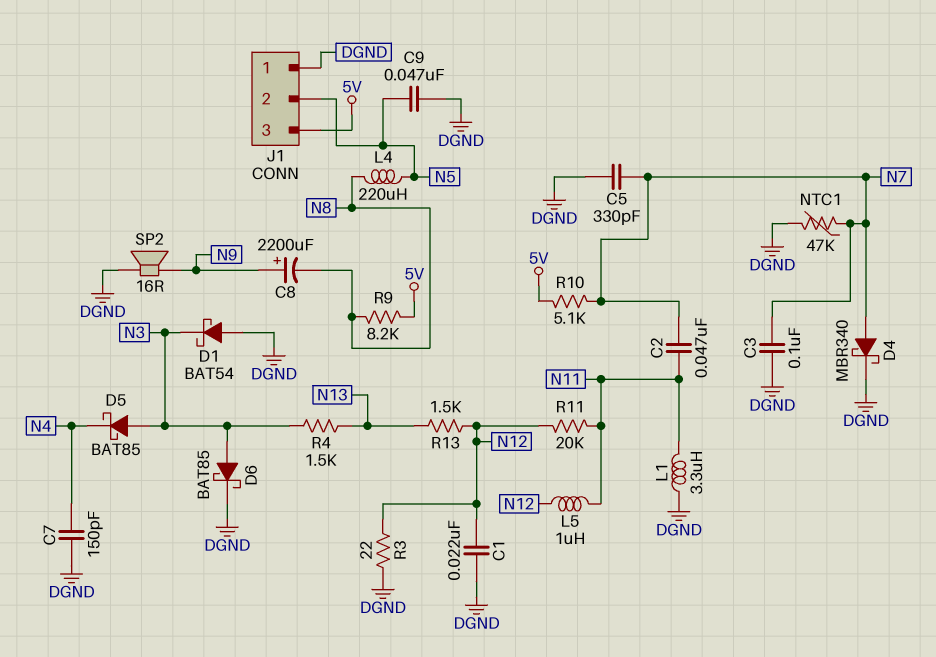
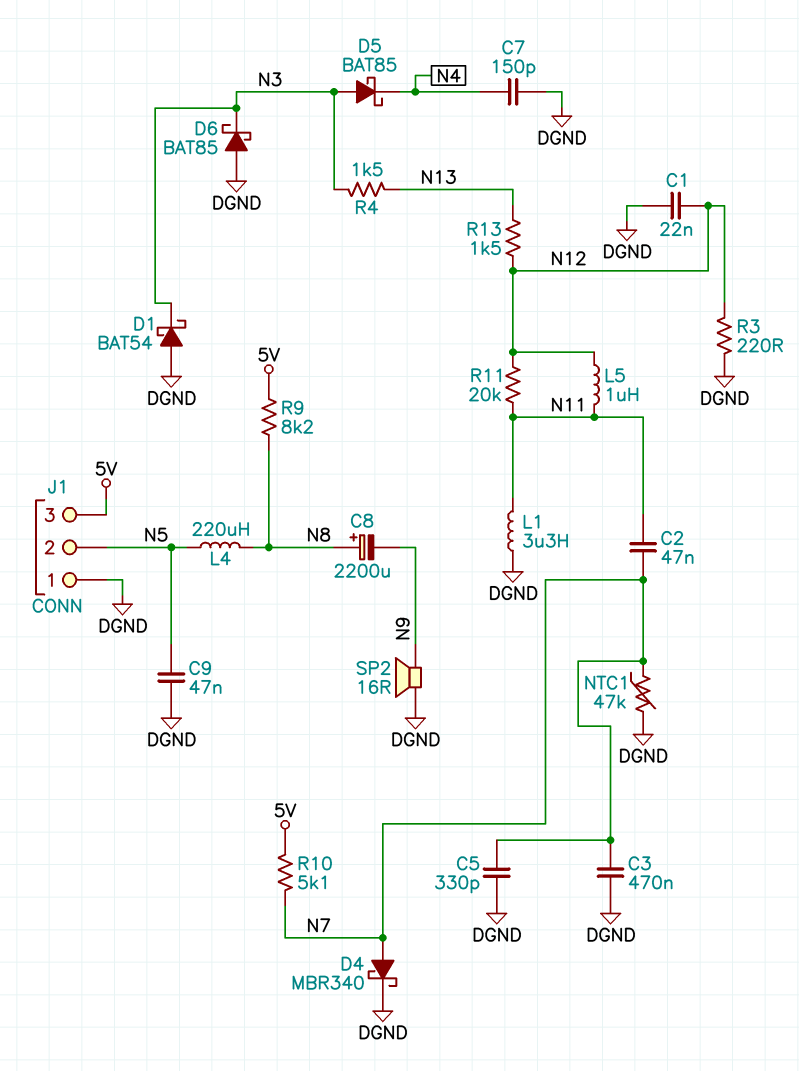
C3: 100nF (DGND, N7) -> 470nF (DGND, N7)
C8: 2200uF (plus N9, minus N8) -> 2200uF (plus N8, minus N9)
D6: schottky BAT85 (A N3, K DGND) -> schottky BAT85 (A DGND, K N3)
R3: 22 (DGND, N12) -> 220 (DGND, N12)

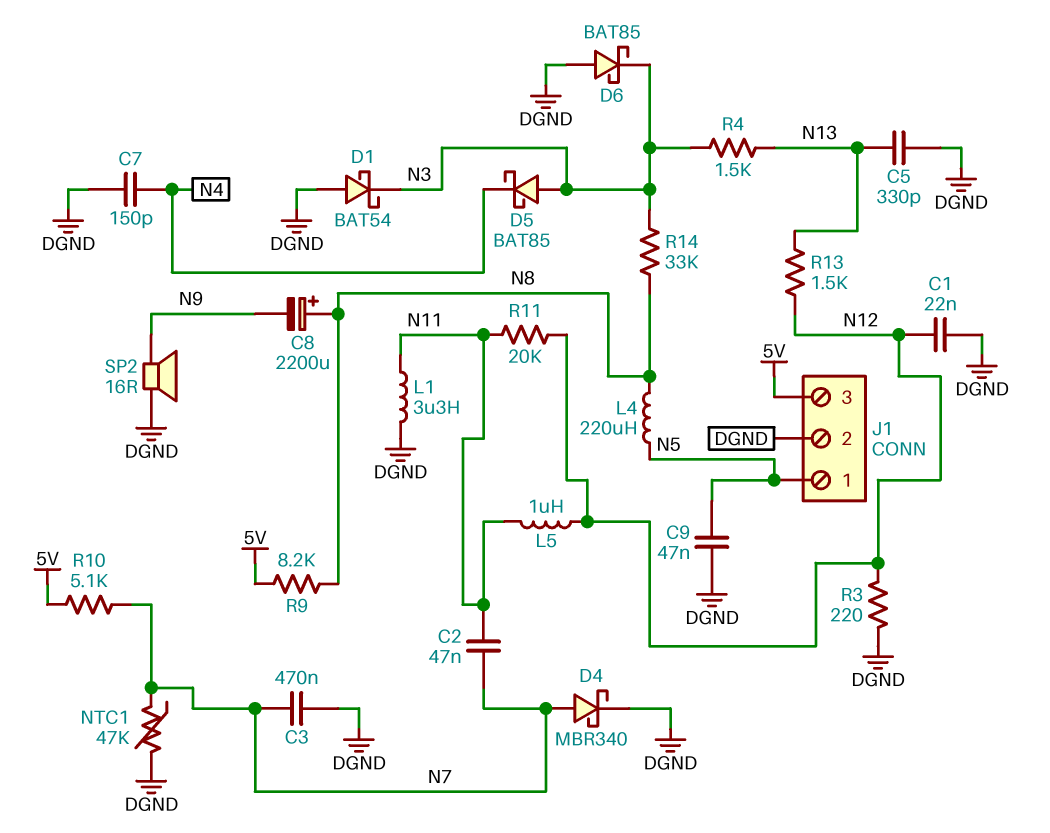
C5: 330pF (DGND, N7) -> 330pF (DGND, N13)
J1 pin 1: DGND -> N5
J1 pin 2: N5 -> DGND
R14: none -> 33k (N3, N8)

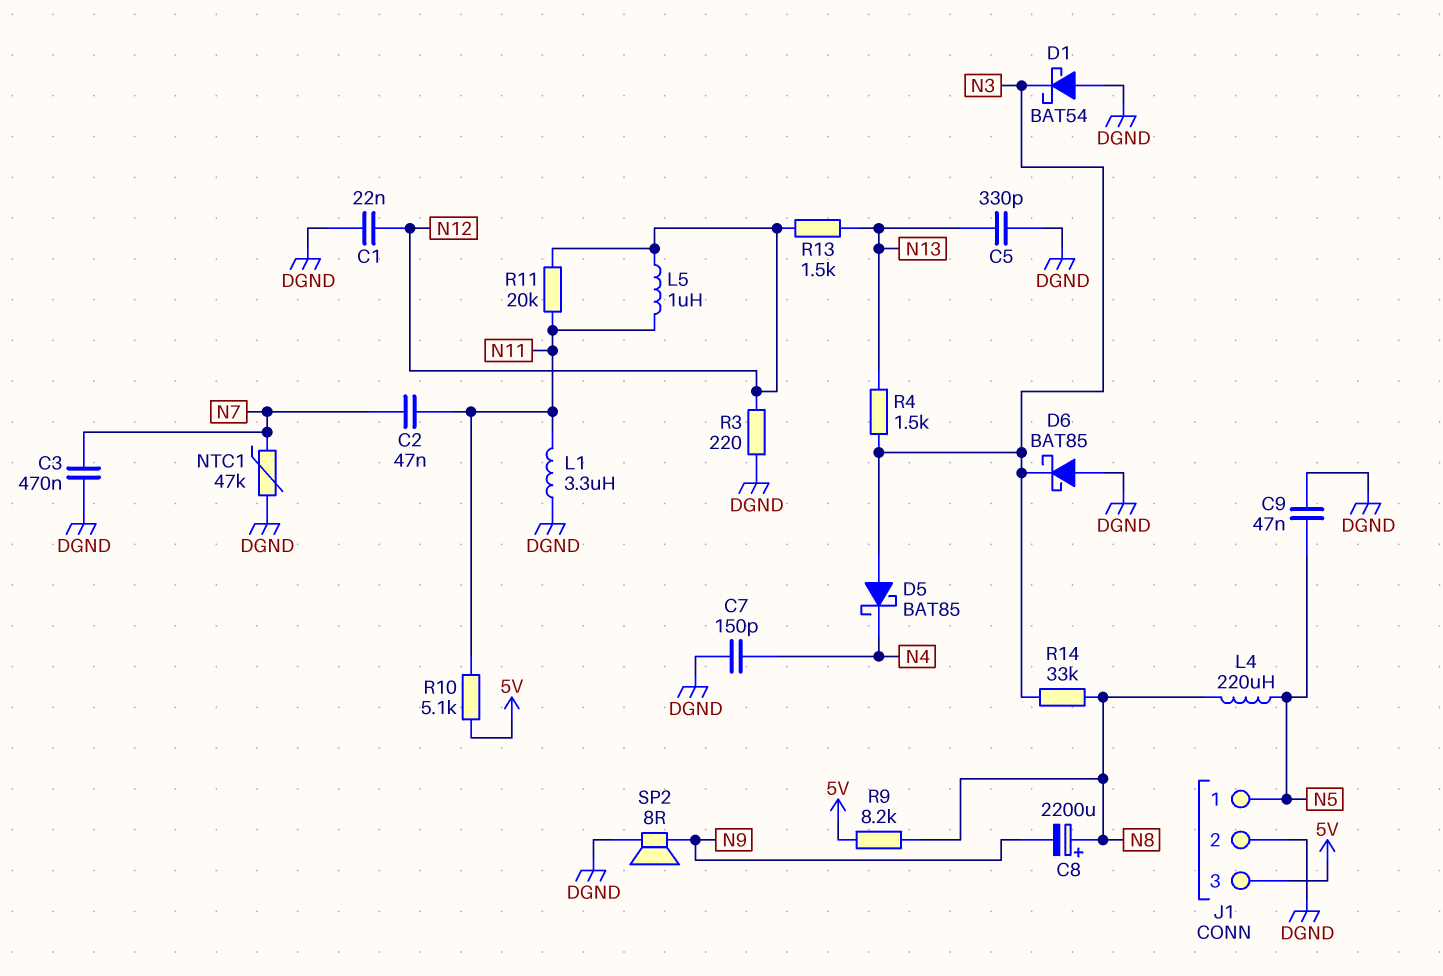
D4: schottky MBR340 (A N7, K DGND) -> none
R10: 5.1k (5V, N7) -> 5.1k (5V, N11)
SP2: speaker 16R (DGND, N9) -> speaker 8R (DGND, N9)

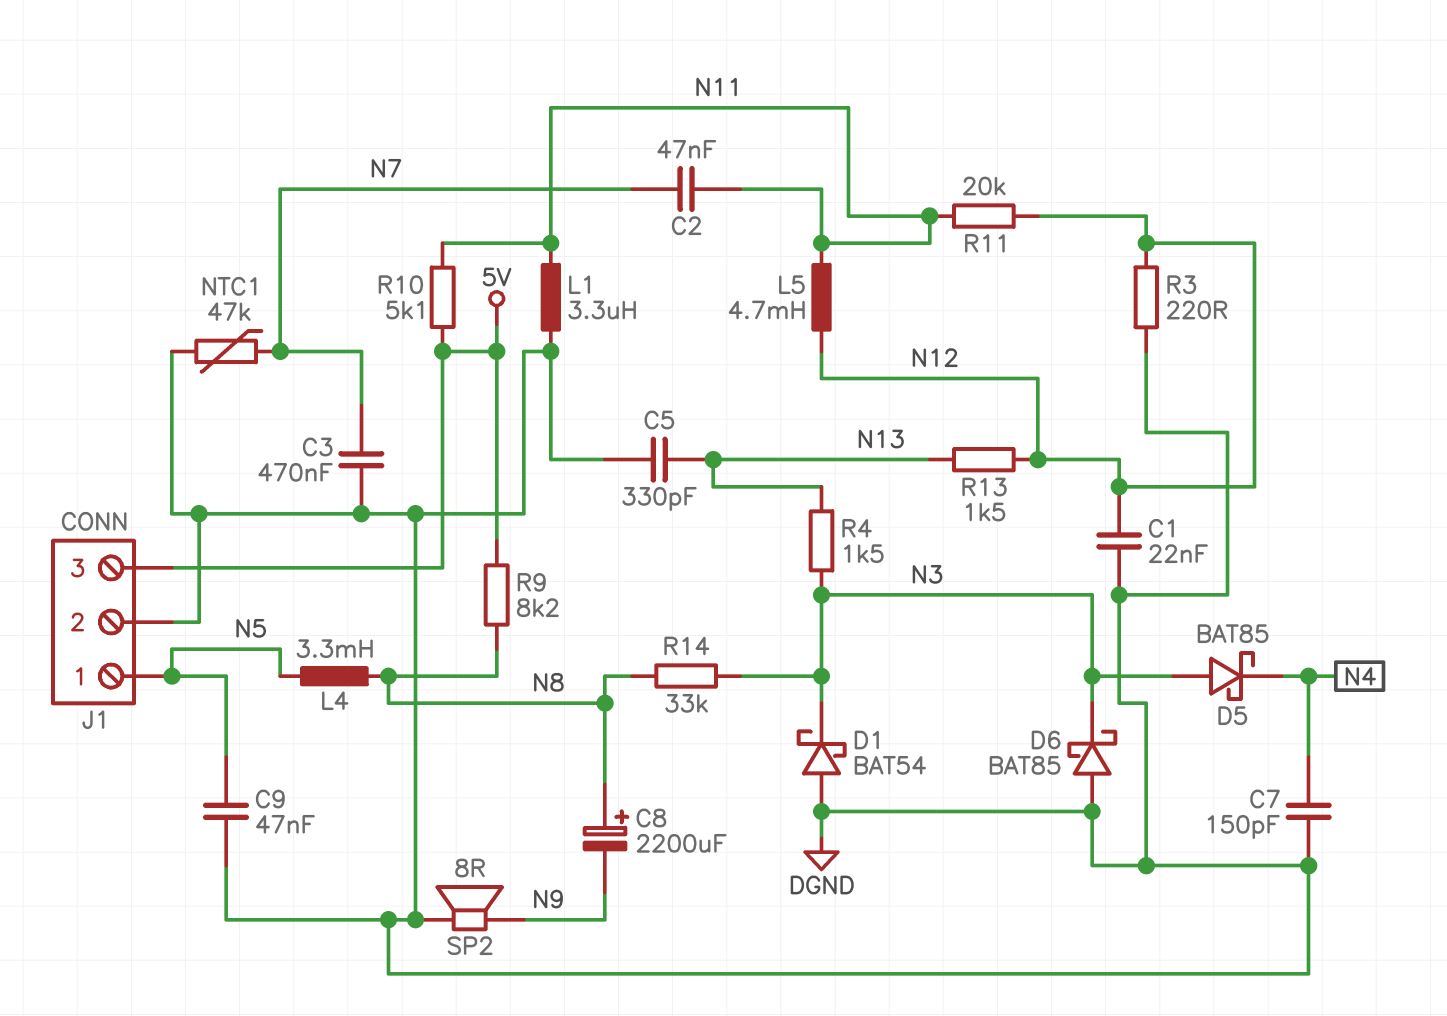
L4: 220uH (N5, N8) -> 3.3mH (N5, N8)
L5: 1uH (N11, N12) -> 4.7mH (N11, N12)

